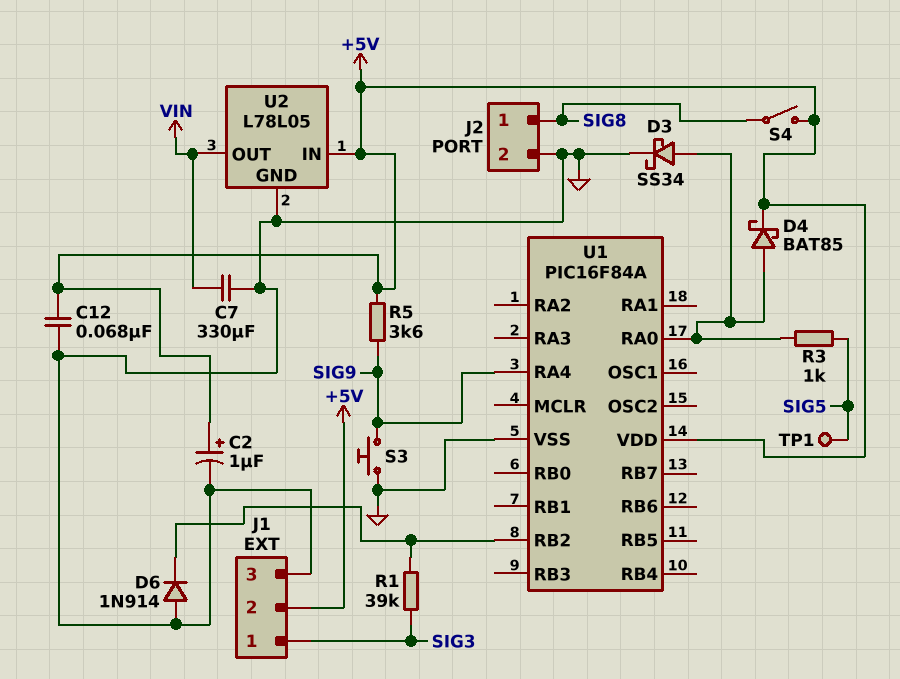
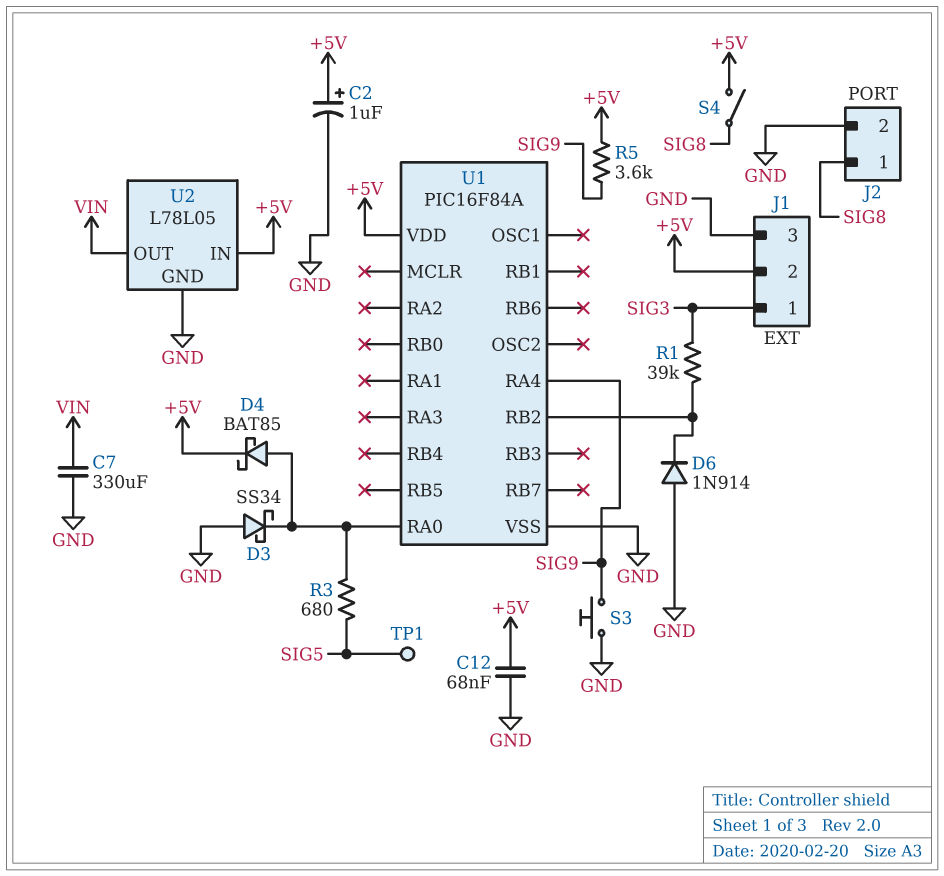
D3: schottky SS34 (A U1/RA0, K GND) -> schottky SS34 (A GND, K U1/RA0)
R3: 1k (SIG5, U1/RA0) -> 680 (SIG5, U1/RA0)

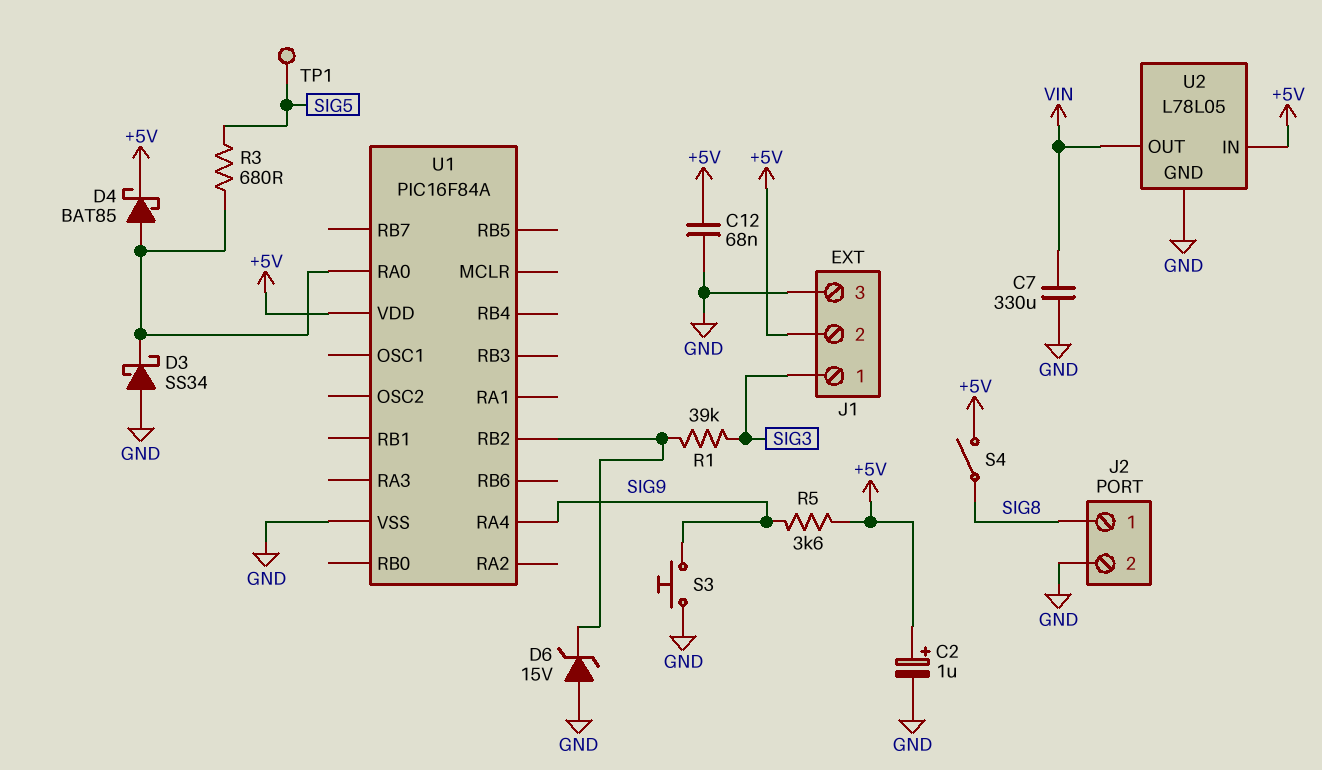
D6: diode 1N914 (A GND, K U1/RB2) -> zener 15V (A GND, K U1/RB2)

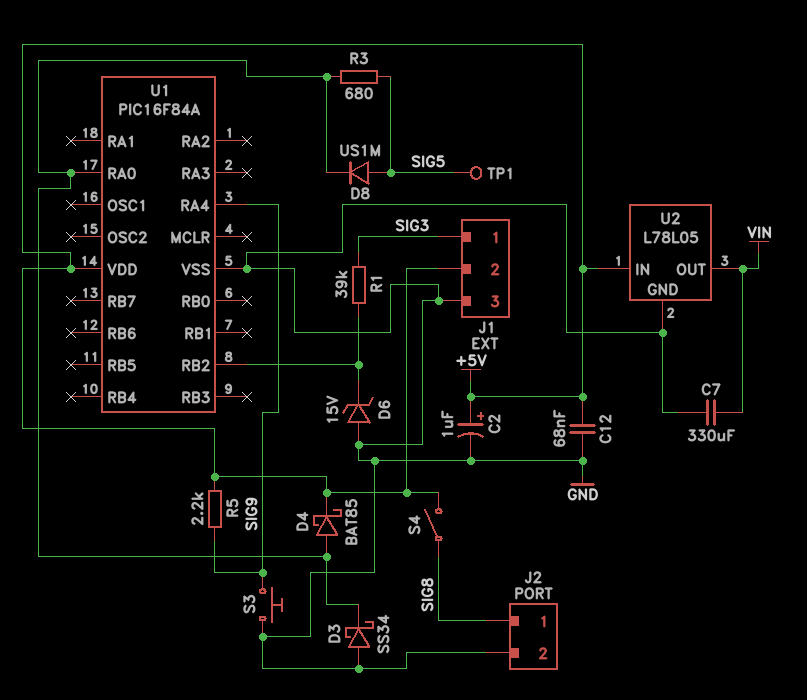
D8: none -> diode US1M (A SIG5, K U1/RA0)
R5: 3.6k (+5V, SIG9) -> 2.2k (+5V, SIG9)

